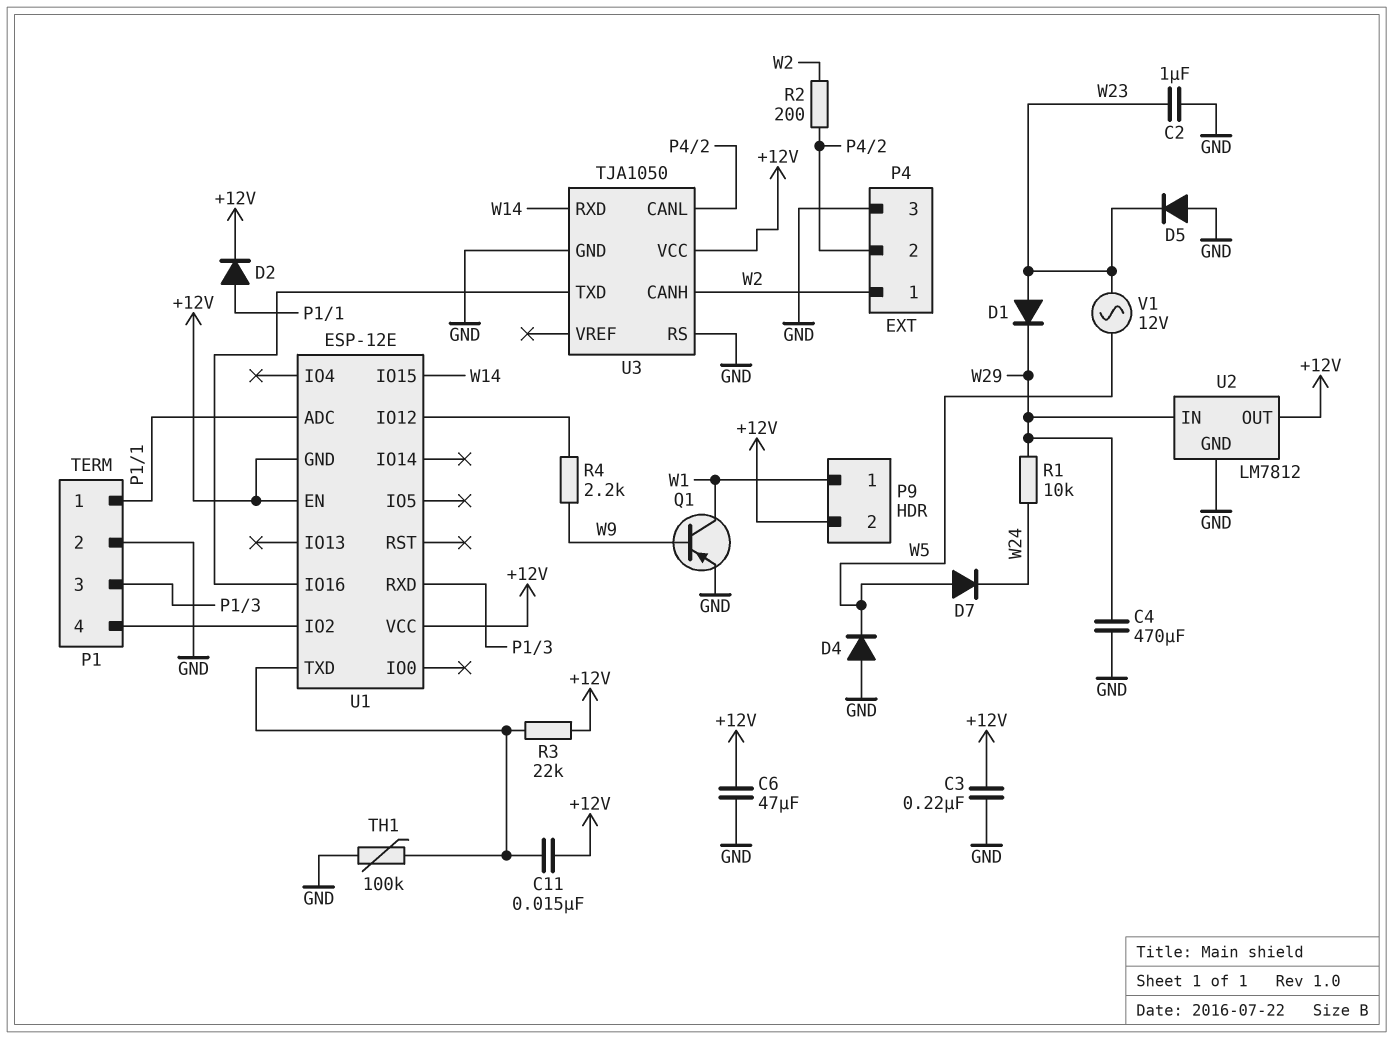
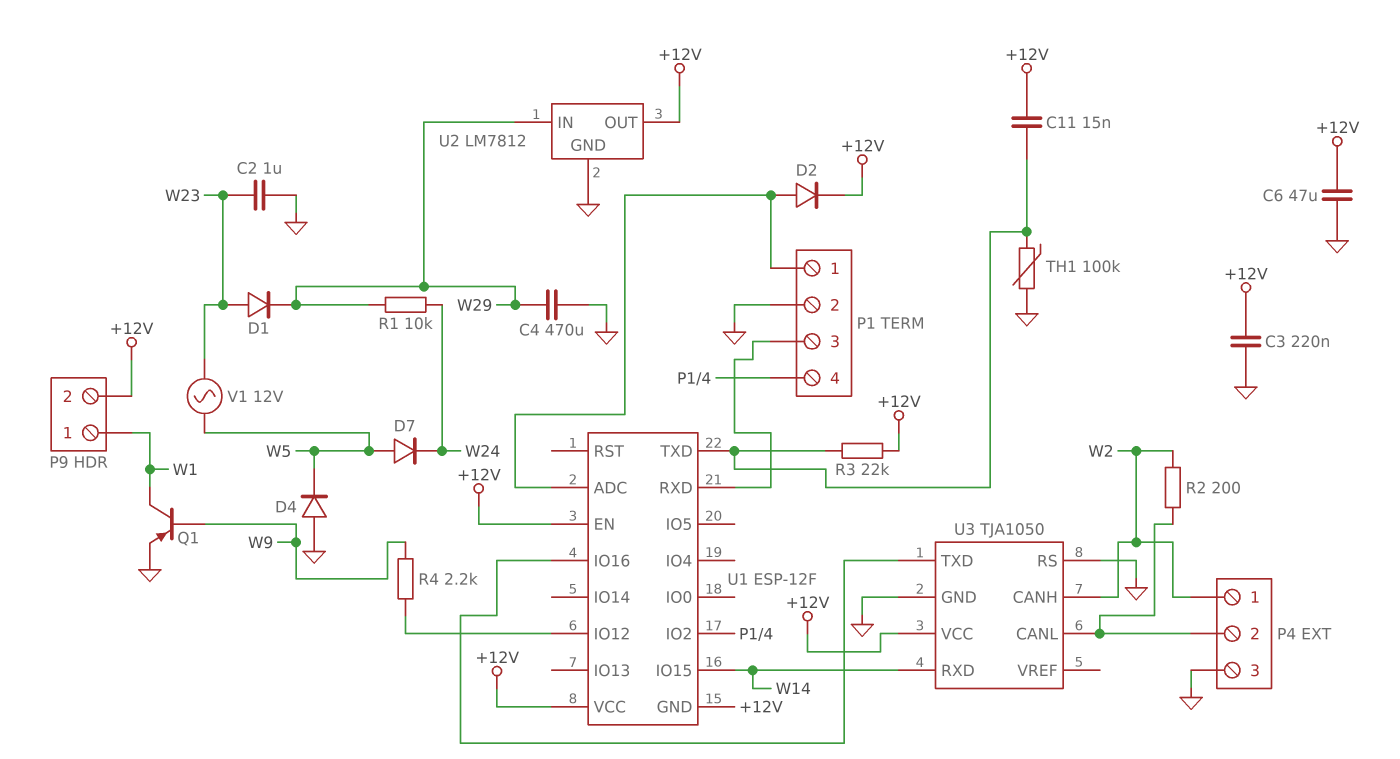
D5: diode (A GND, K W23) -> none
U1: ESP-12E -> ESP-12F

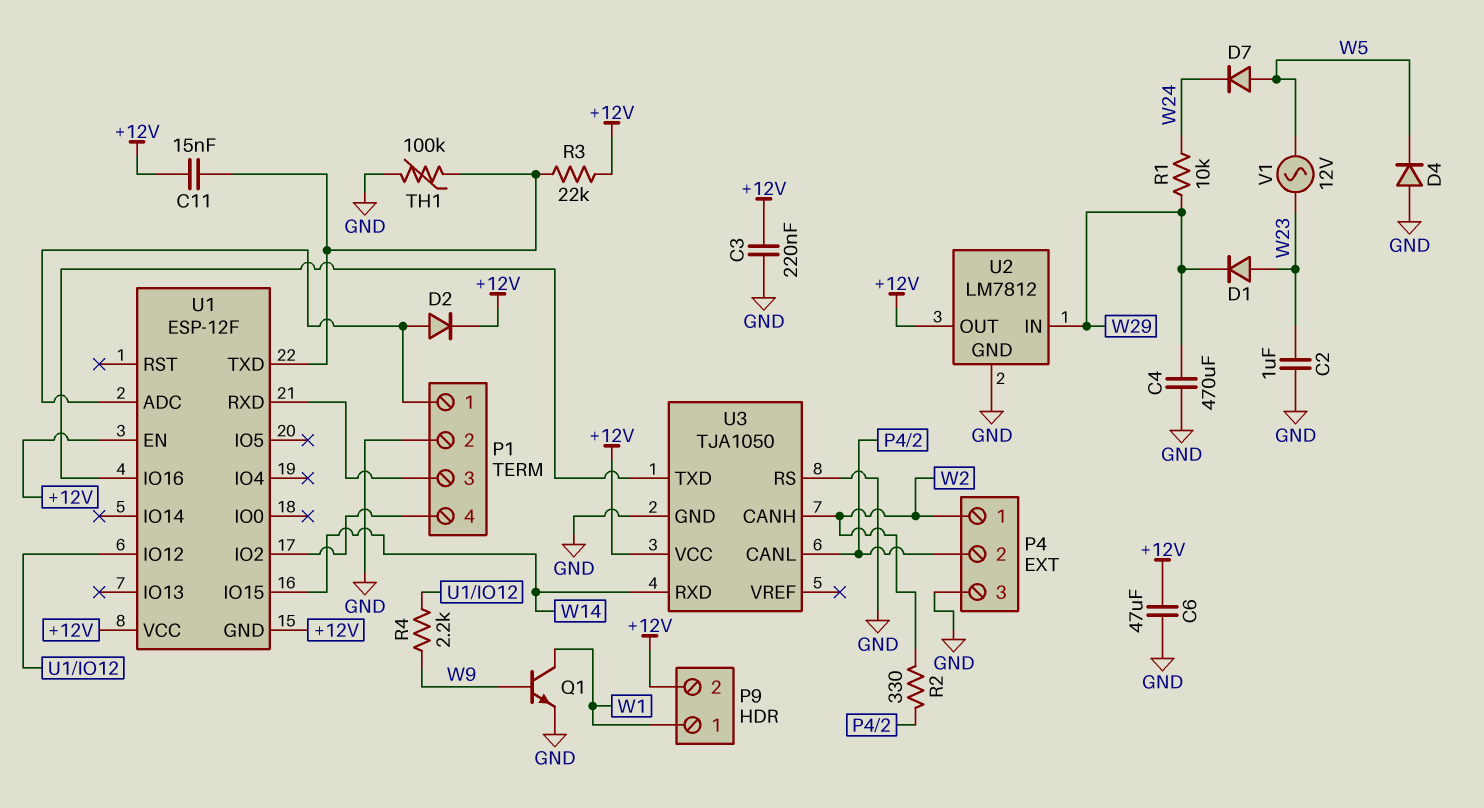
Q1: PNP (B W9, C W1, E GND) -> NPN (B W9, C W1, E GND)
R2: 200 (P4/2, W2) -> 330 (P4/2, W2)

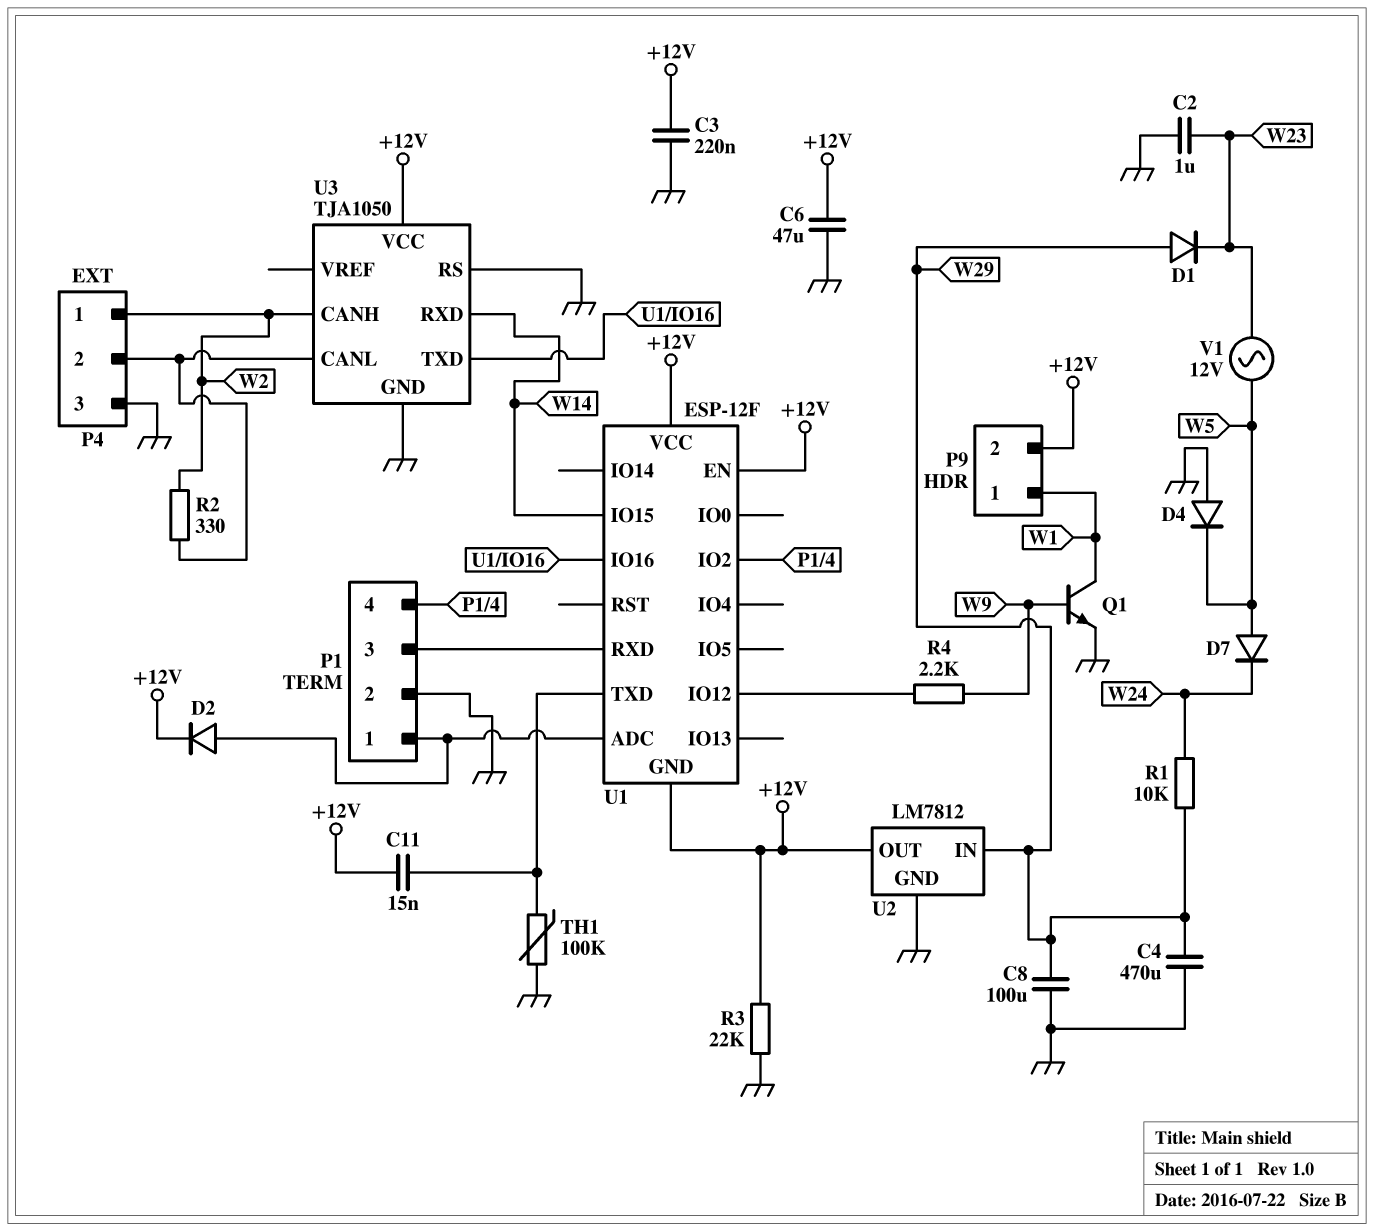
C8: none -> 100uF (GND, W29)
D1: diode (A W23, K W29) -> diode (A W29, K W23)
R3: 22k (+12V, U1/TXD) -> 22k (+12V, GND)

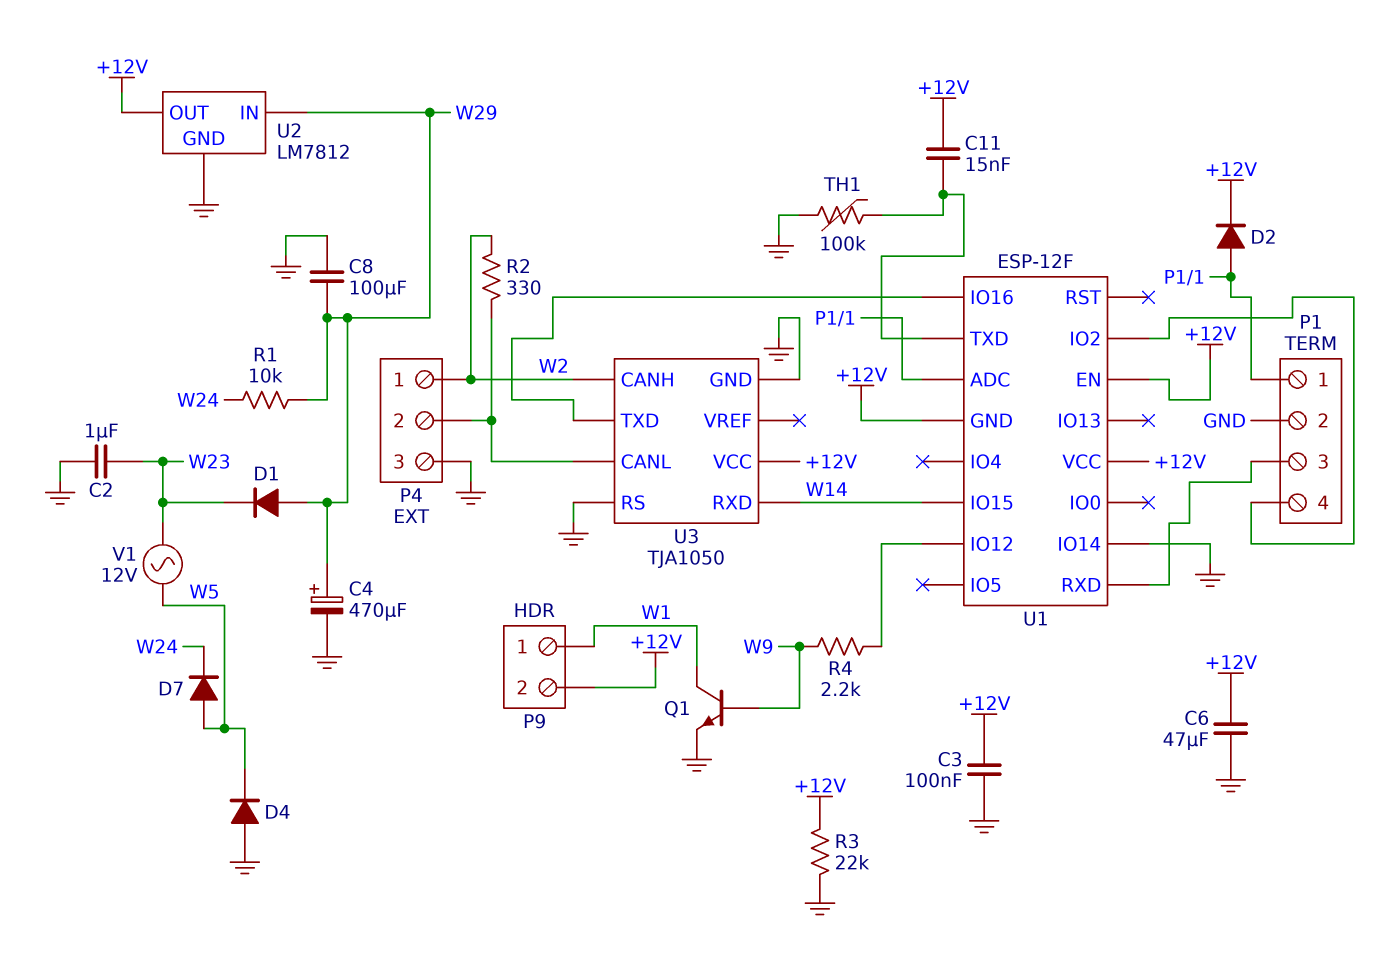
C3: 220nF (+12V, GND) -> 100nF (+12V, GND)
C4: 470uF (GND, W29) -> 470uF (plus W29, minus GND)
U1 pin IO14: none -> GND

